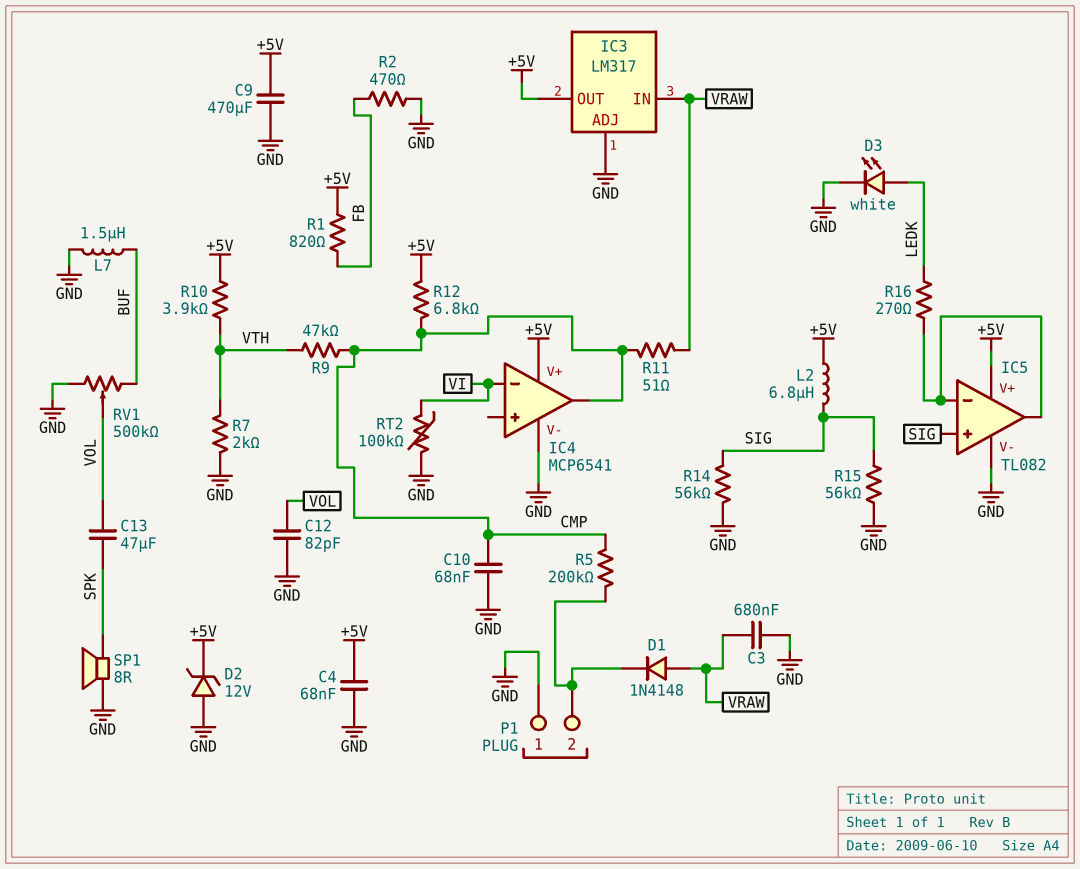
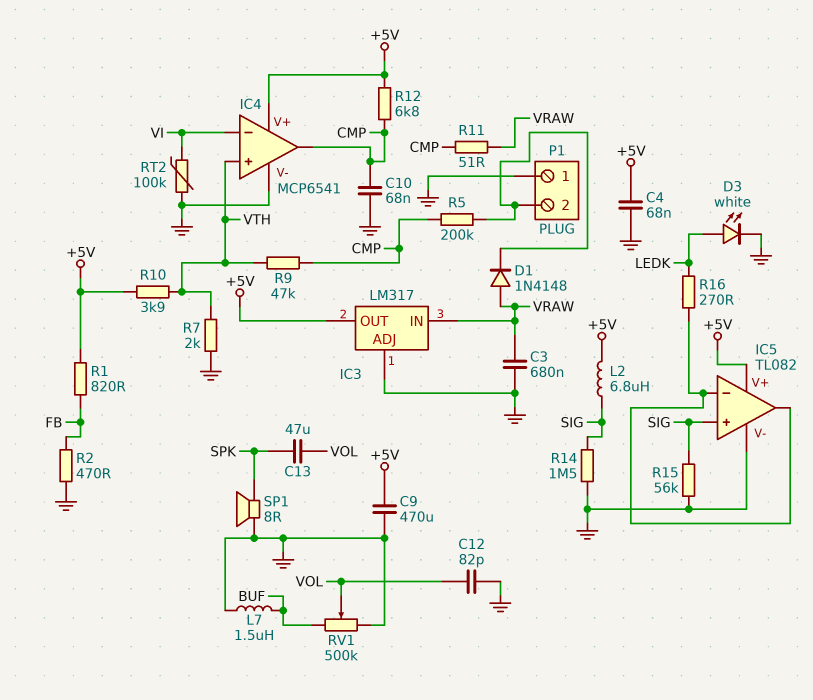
D2: zener 12V (A GND, K +5V) -> none
IC4 pin in+: none -> VTH
R14: 56k (GND, SIG) -> 1.5M (GND, SIG)

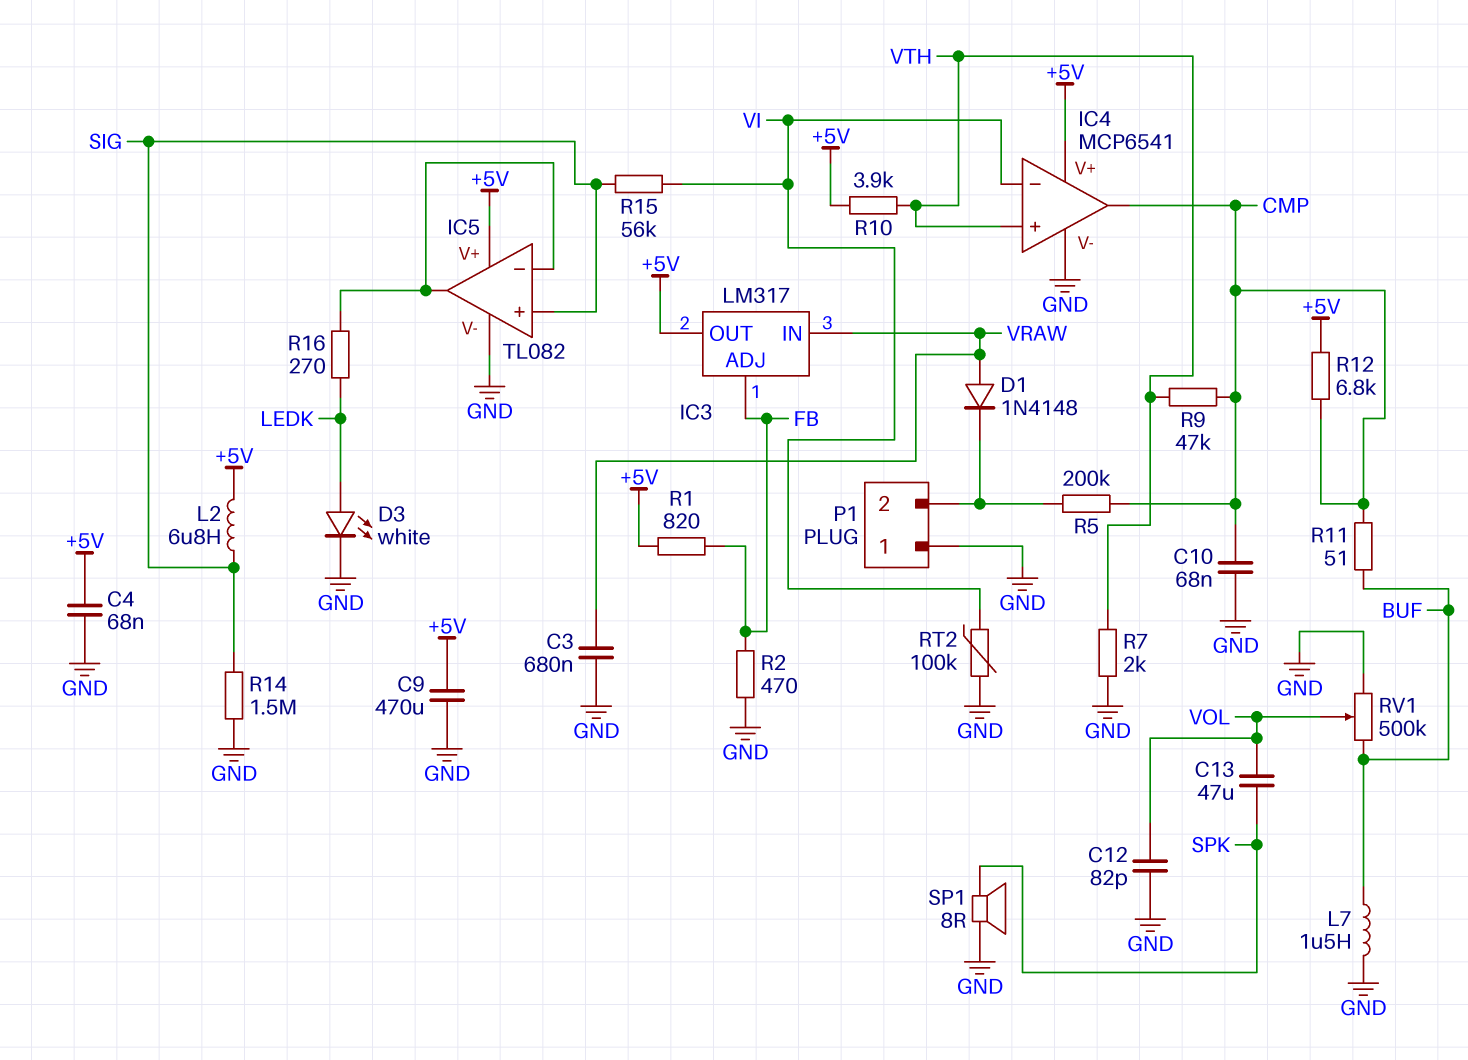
IC3 pin ADJ: GND -> FB
R11: 51 (CMP, VRAW) -> 51 (BUF, CMP)
R15: 56k (GND, SIG) -> 56k (SIG, VI)

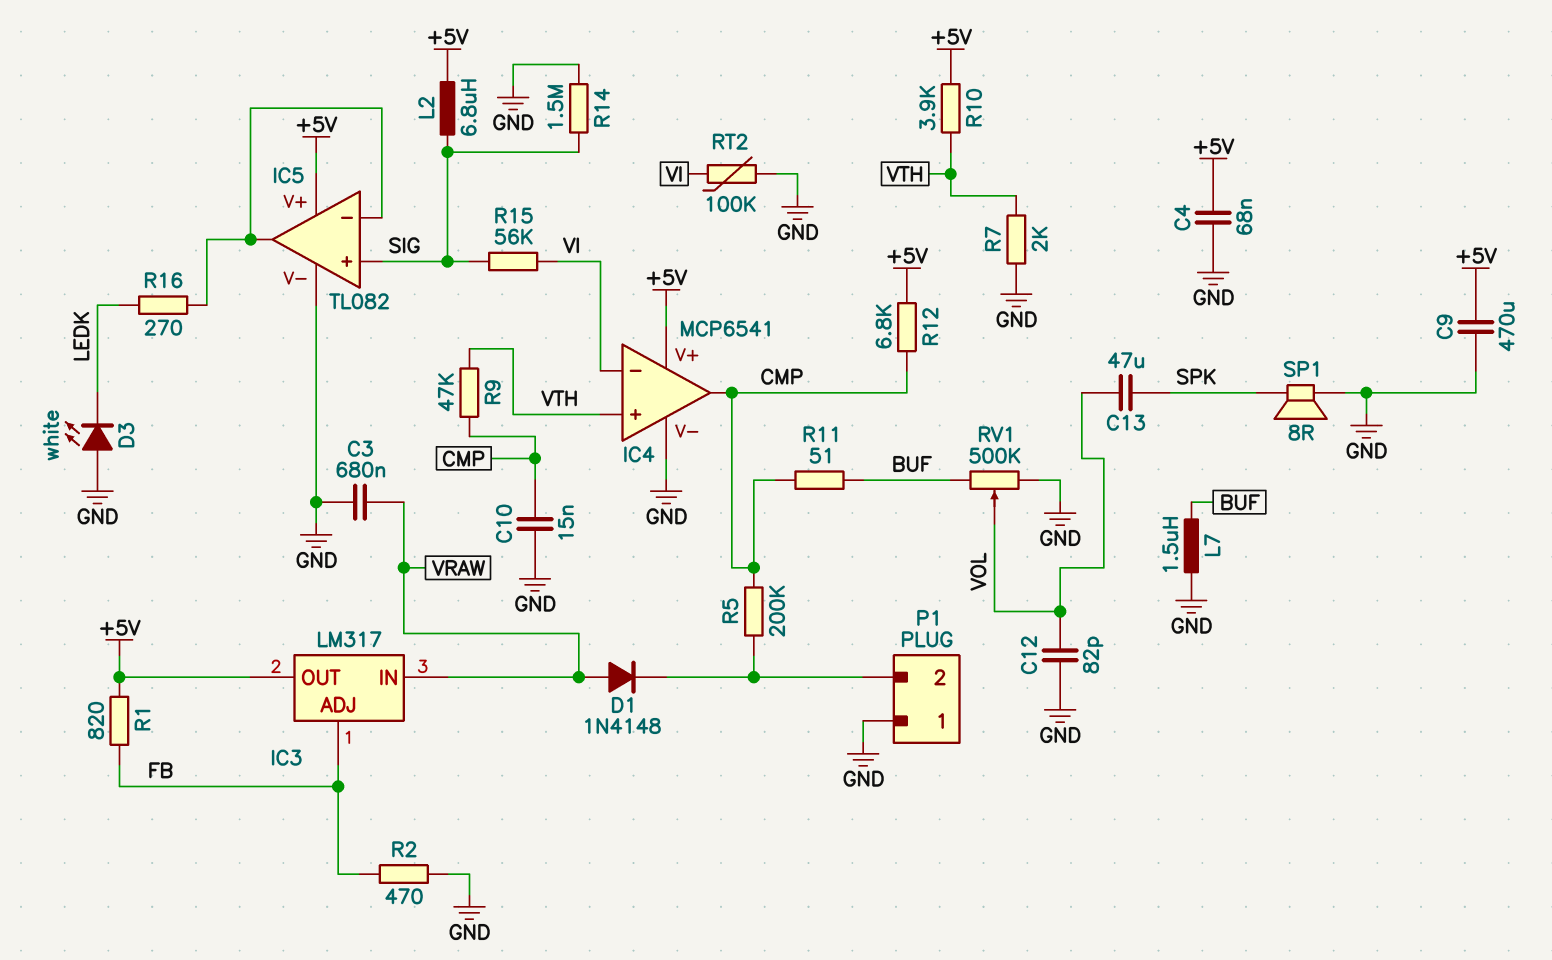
C10: 68nF (CMP, GND) -> 15nF (CMP, GND)
D3: LED white (A LEDK, K GND) -> LED white (A GND, K LEDK)

